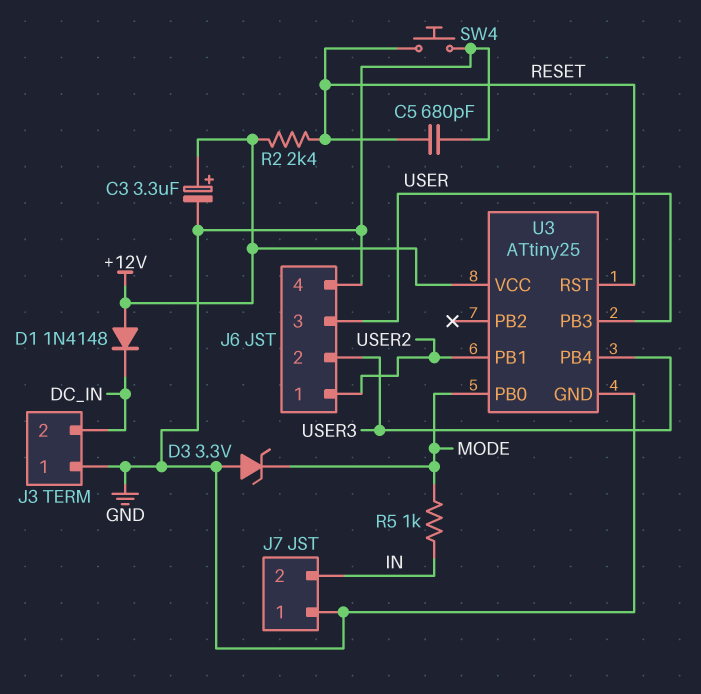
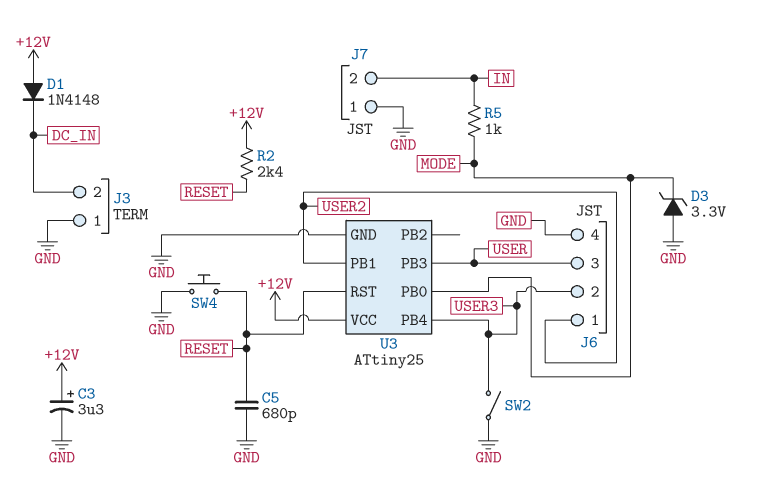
SW2: none -> switch (GND, USER3)

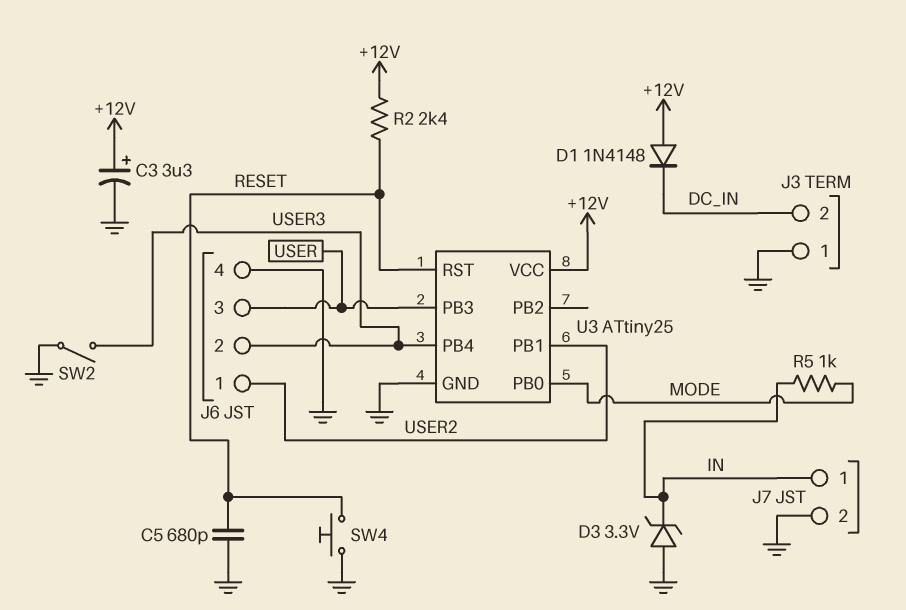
D3: zener 3.3V (A GND, K MODE) -> zener 3.3V (A GND, K IN)
J7 pin 1: GND -> IN
J7 pin 2: IN -> GND

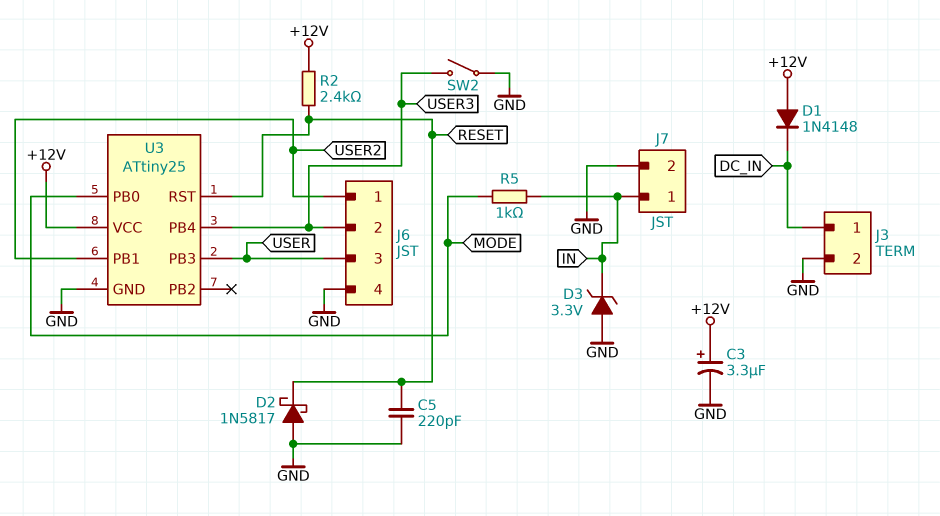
C5: 680pF (GND, RESET) -> 220pF (GND, RESET)
D2: none -> schottky 1N5817 (A GND, K RESET)
J3 pin 1: GND -> DC_IN
J3 pin 2: DC_IN -> GND
SW4: button (GND, RESET) -> none

